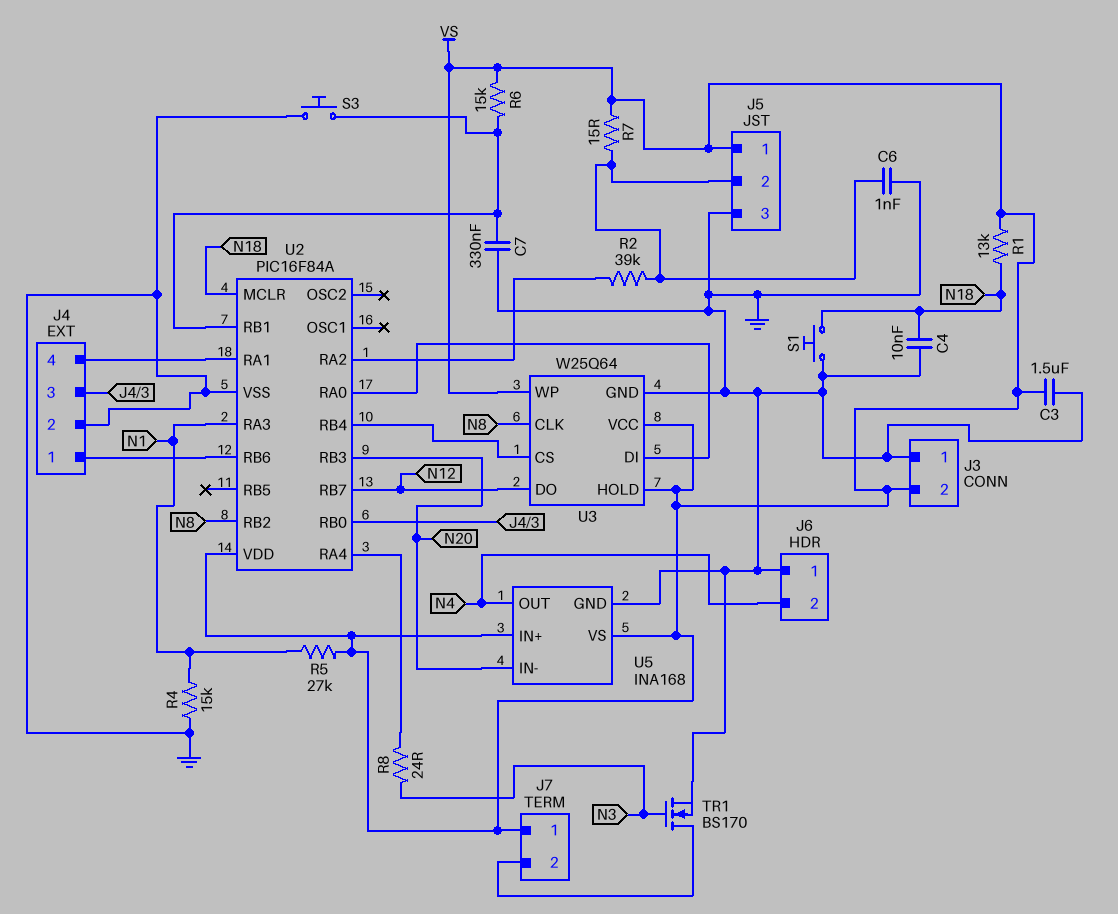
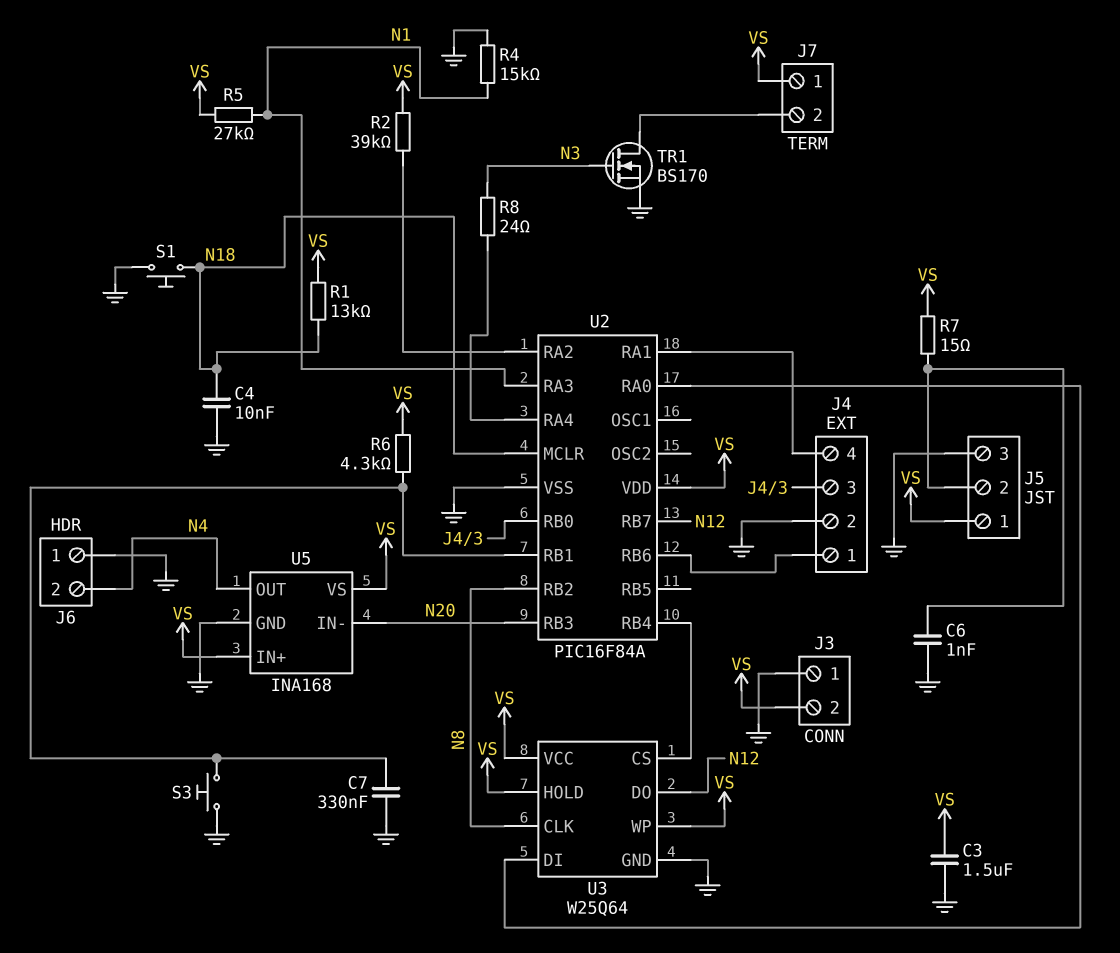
R2: 39k (J5/2, U2/RA2) -> 39k (U2/RA2, VS)
R6: 15k (U2/RB1, VS) -> 4.3k (U2/RB1, VS)

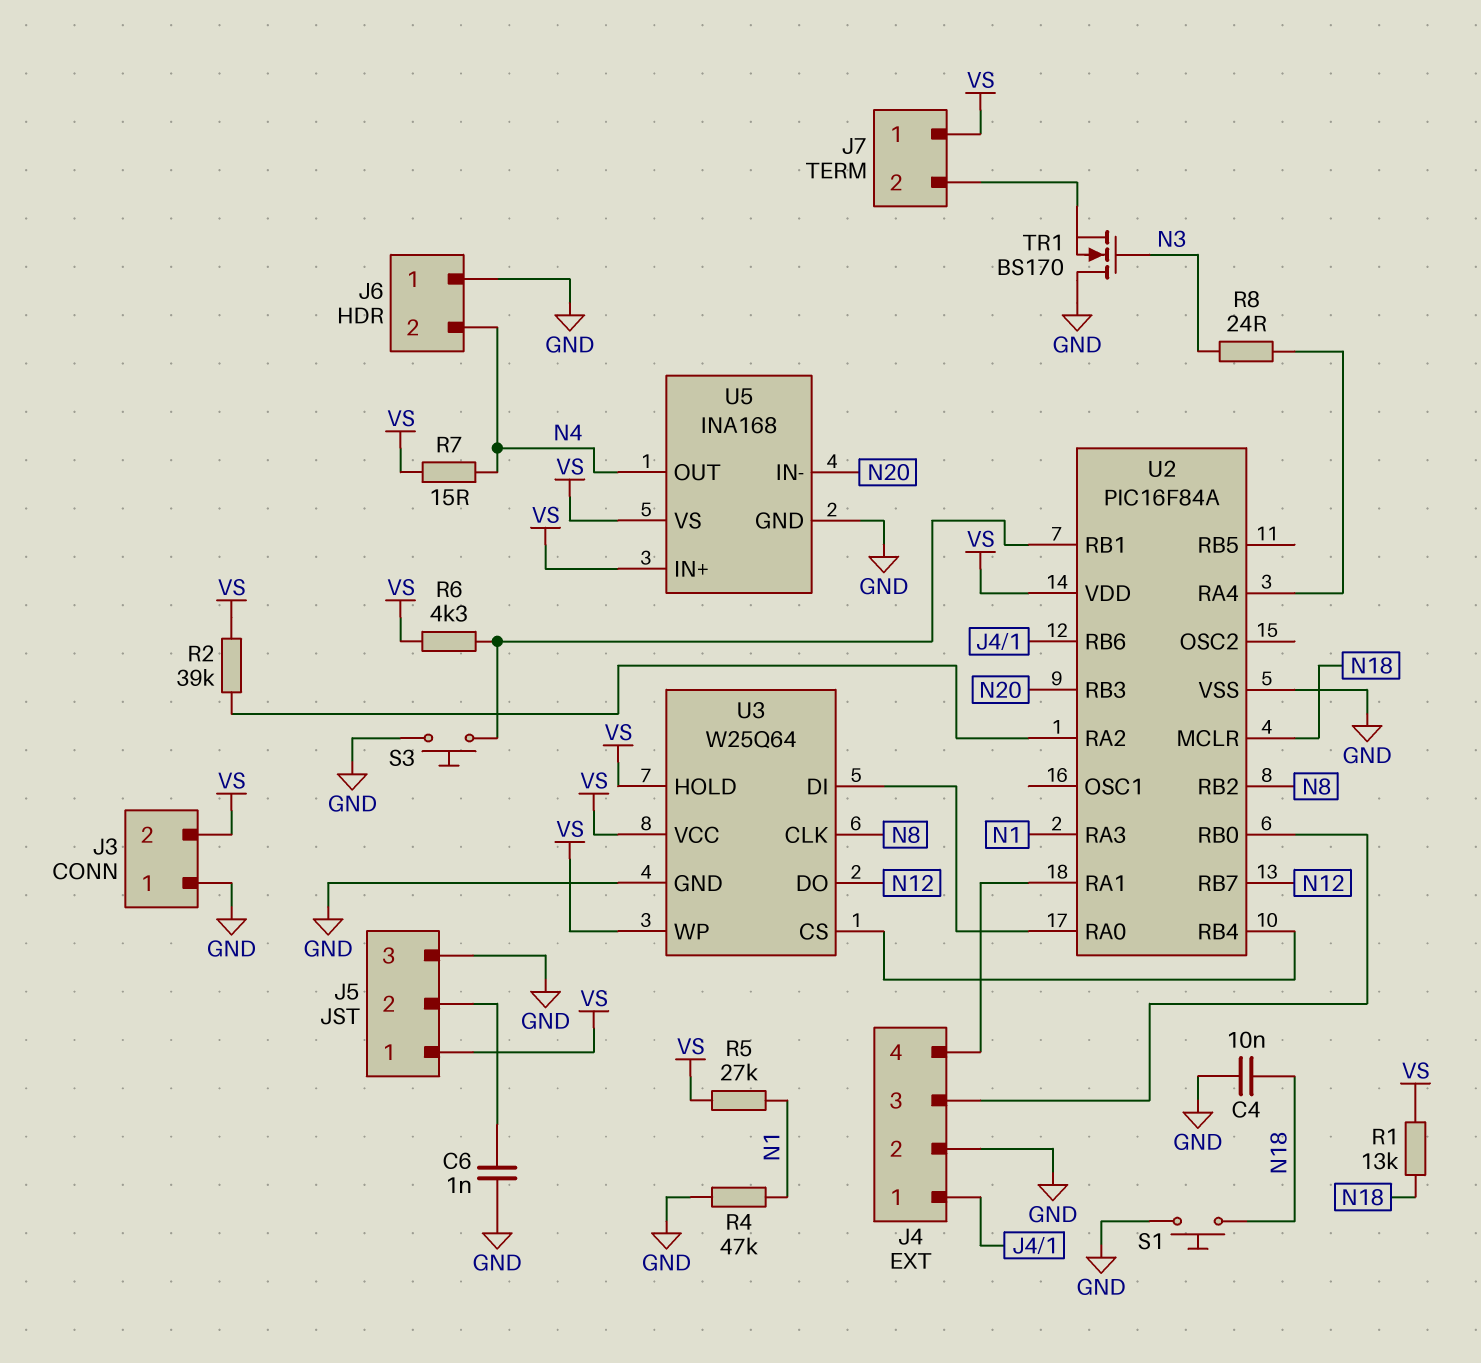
C3: 1.5uF (GND, VS) -> none
C7: 330nF (GND, U2/RB1) -> none
R4: 15k (GND, N1) -> 47k (GND, N1)
R7: 15 (J5/2, VS) -> 15 (N4, VS)
TR1: NMOS BS170 (G N3, D J7/2, S GND) -> NMOS BS170 (G N3, D GND, S J7/2)

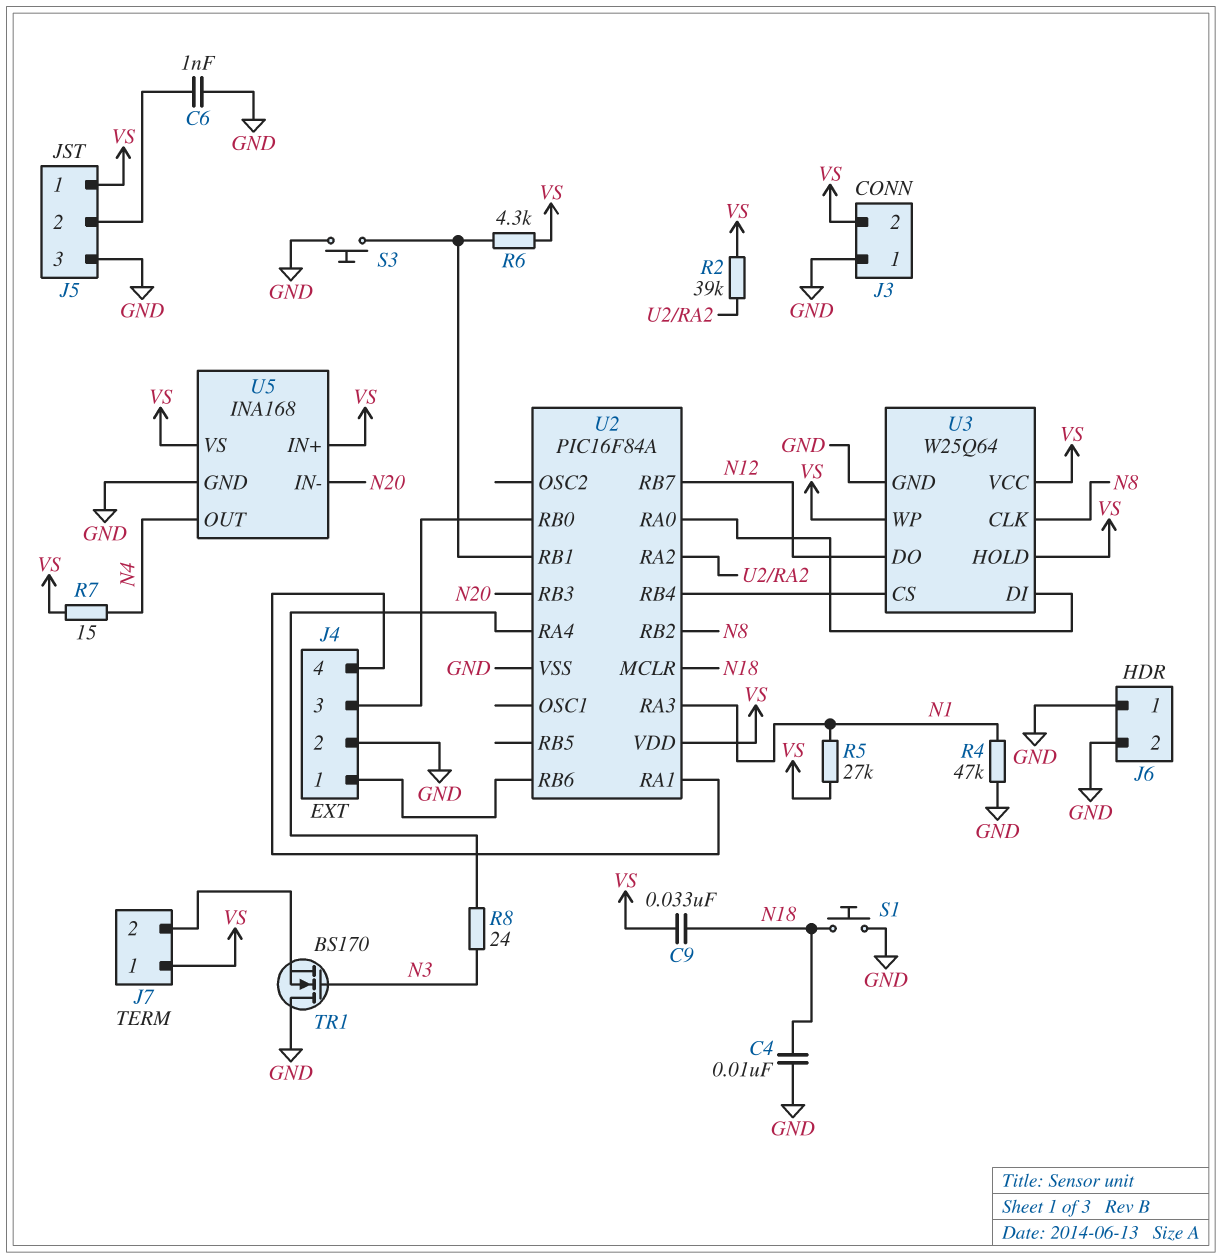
C9: none -> 33nF (N18, VS)
J6 pin 2: N4 -> GND
R1: 13k (N18, VS) -> none

